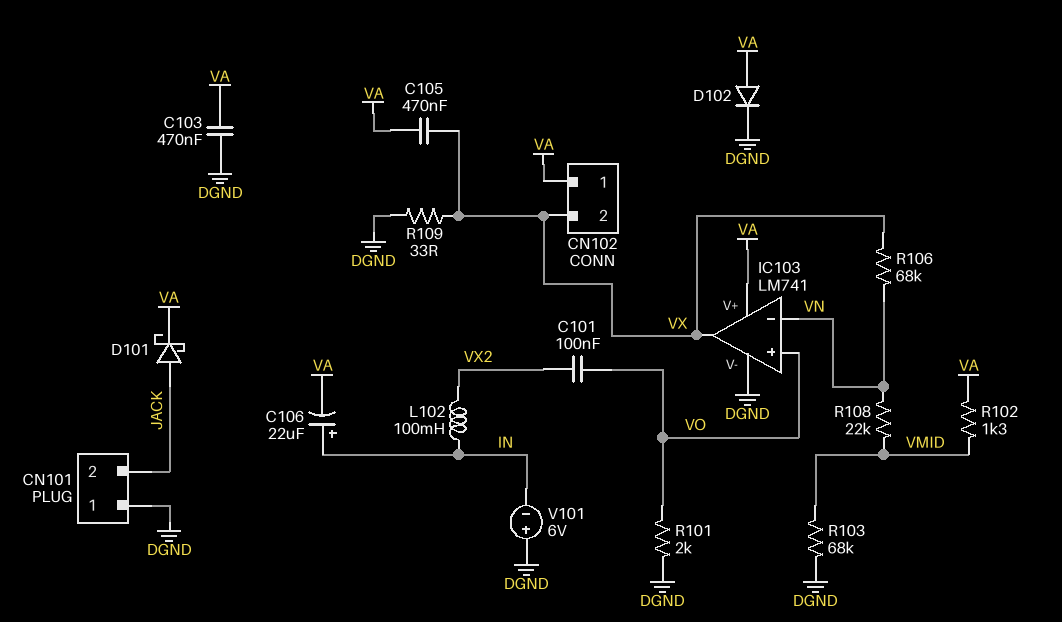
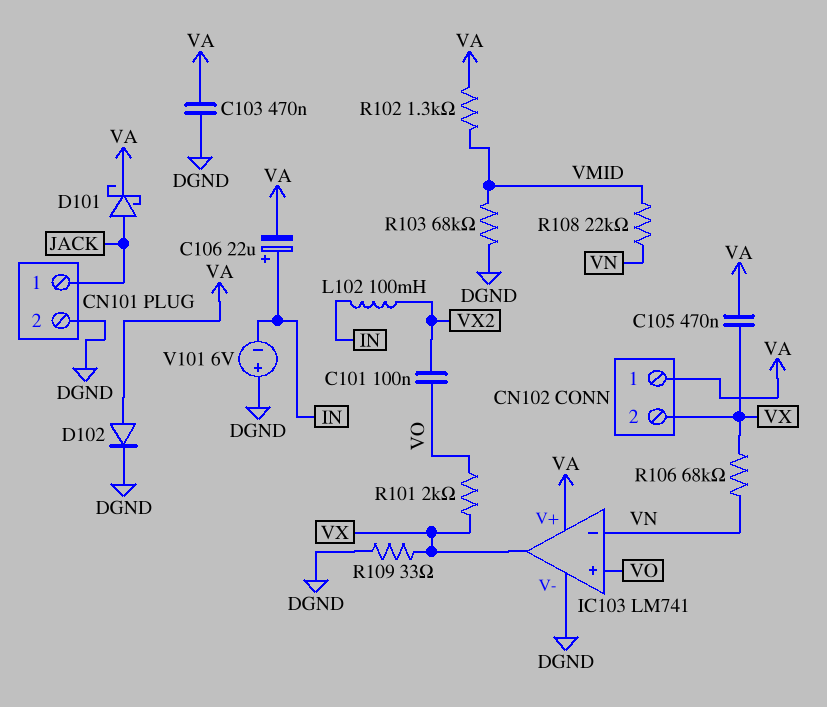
CN101 pin 1: DGND -> JACK
CN101 pin 2: JACK -> DGND
R101: 2k (DGND, VO) -> 2k (VO, VX)

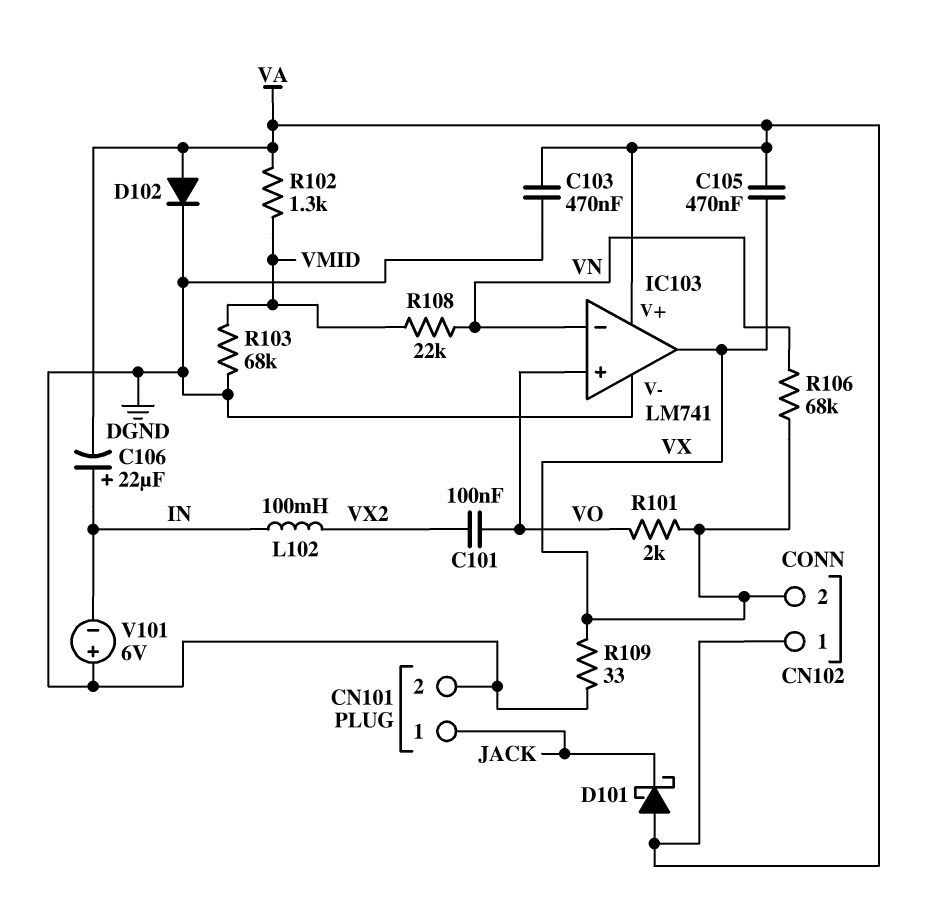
D101: schottky (A JACK, K VA) -> schottky (A VA, K JACK)

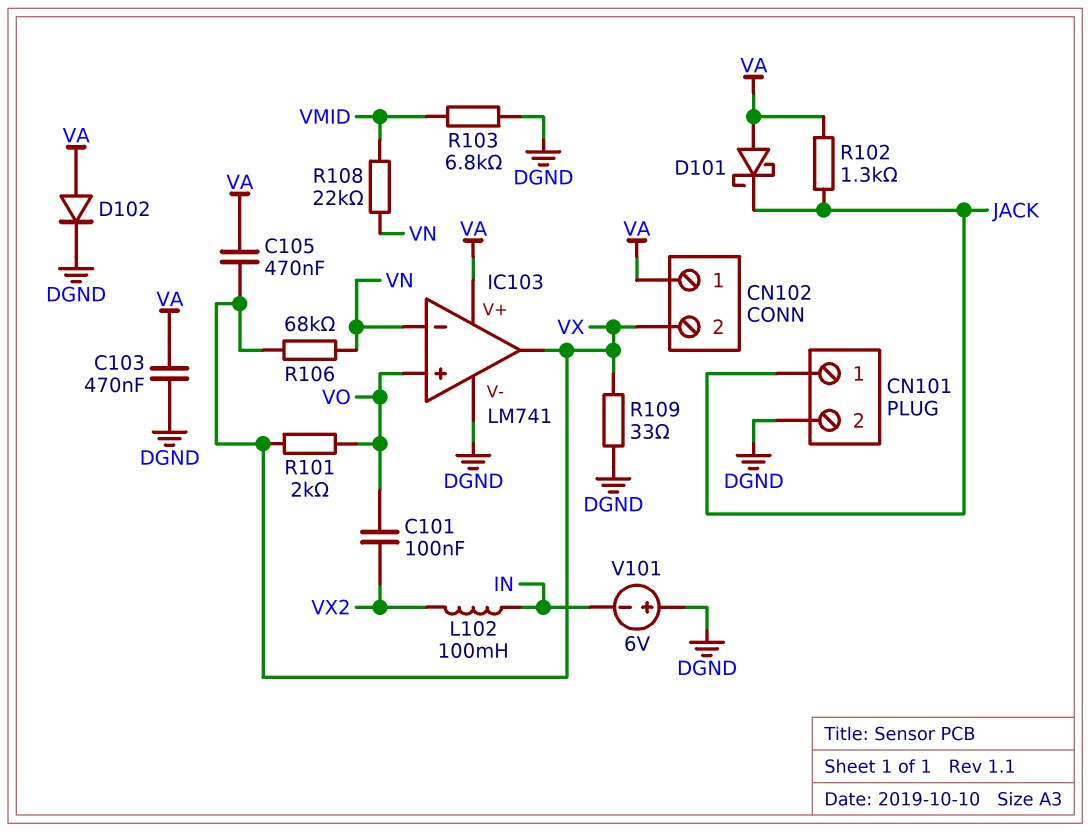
C106: 22uF (plus IN, minus VA) -> none
R102: 1.3k (VA, VMID) -> 1.3k (JACK, VA)
R103: 68k (DGND, VMID) -> 6.8k (DGND, VMID)

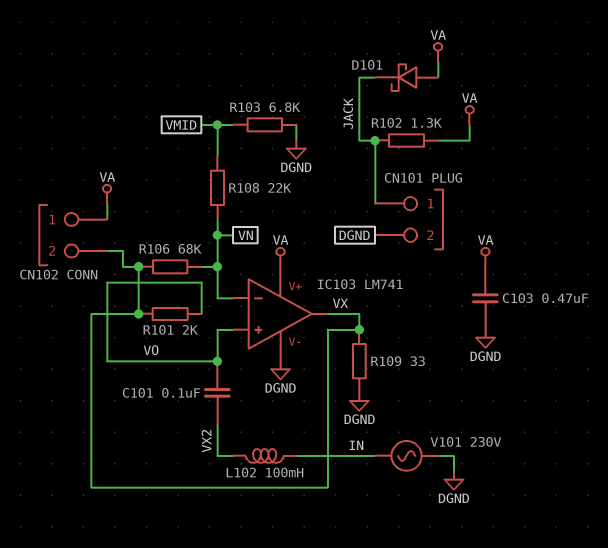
C105: 470nF (VA, VX) -> none
D102: diode (A VA, K DGND) -> none
V101: 6V (plus DGND, minus IN) -> AC 230V (DGND, IN)

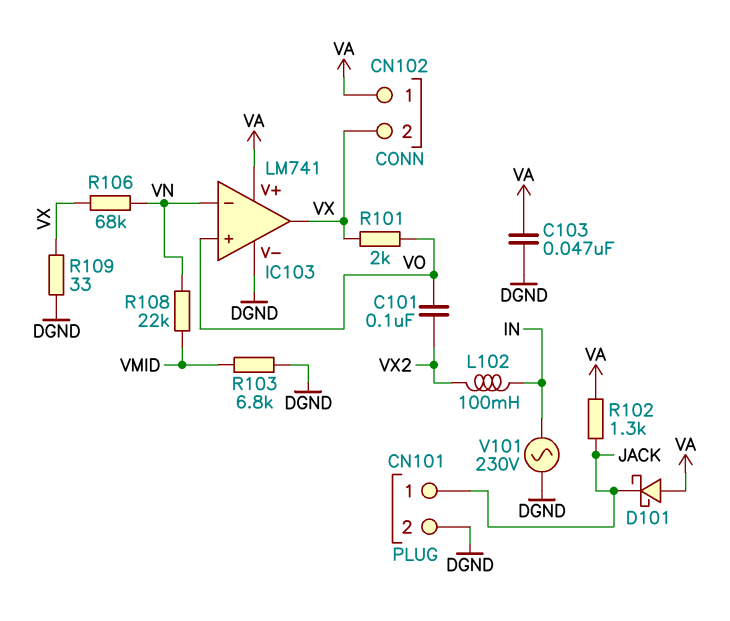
C103: 470nF (DGND, VA) -> 47nF (DGND, VA)

